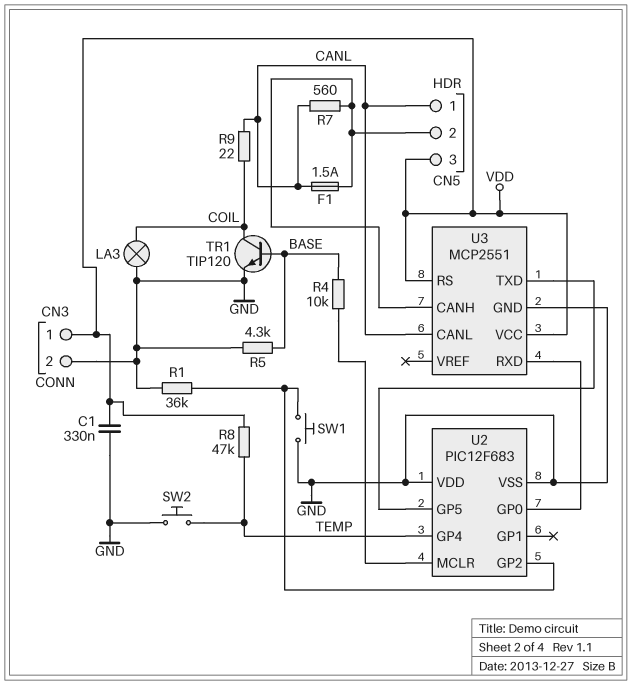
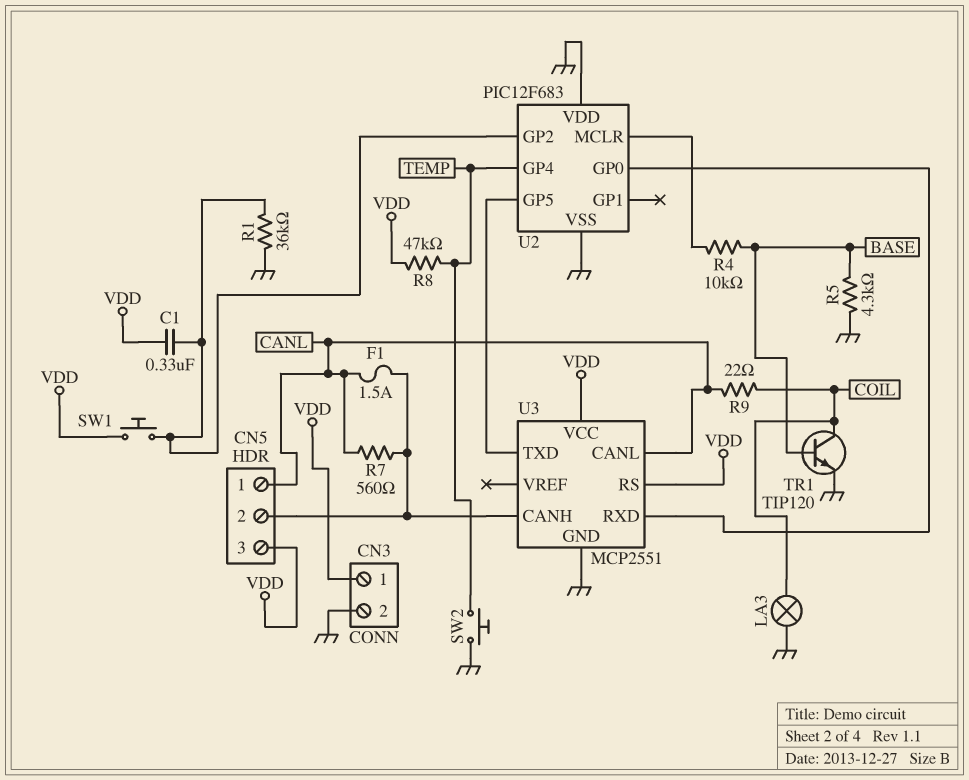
C1: 330nF (GND, VDD) -> 330nF (U2/GP2, VDD)
SW1: button (GND, U2/GP2) -> button (U2/GP2, VDD)

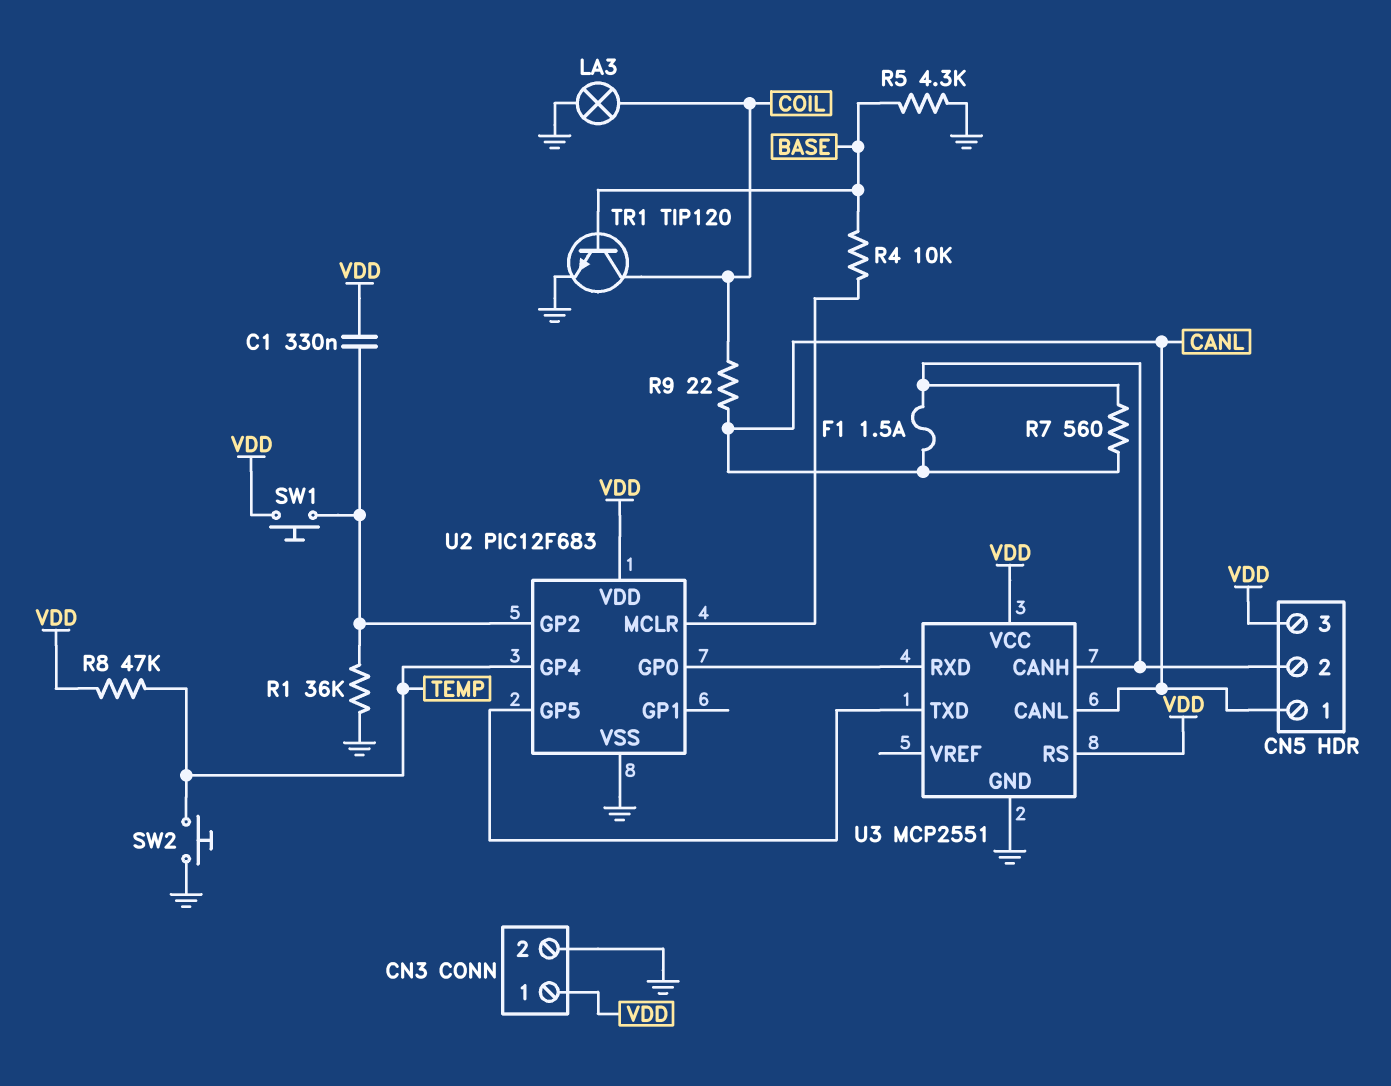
U2 pin VDD: GND -> VDD

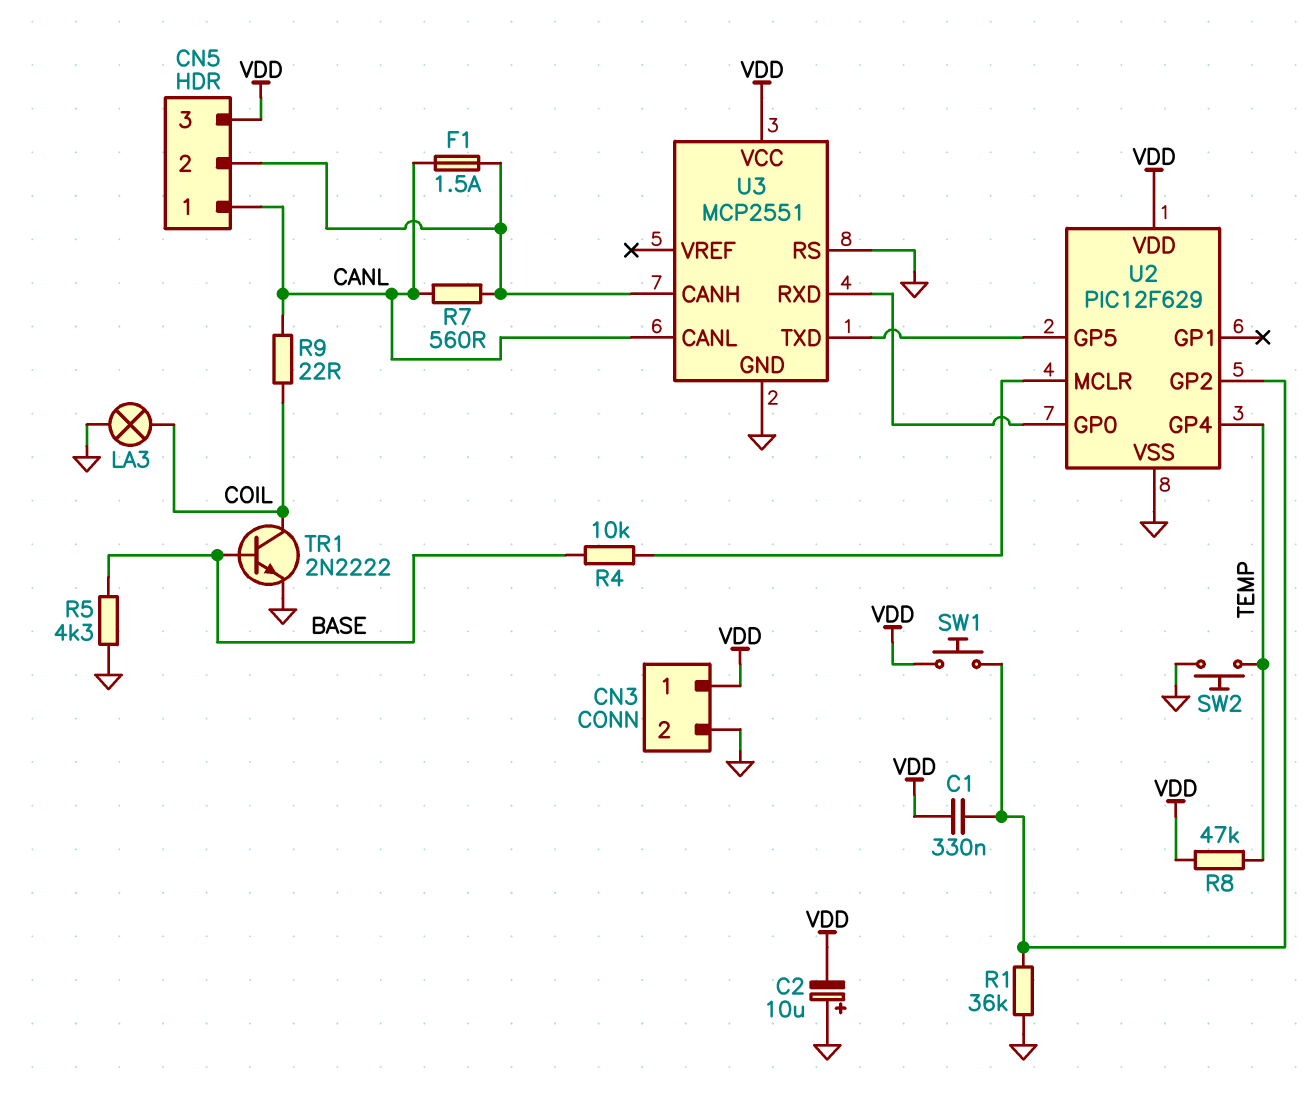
C2: none -> 10uF (plus GND, minus VDD)
TR1: NPN TIP120 (B BASE, C COIL, E GND) -> NPN 2N2222 (B BASE, C COIL, E GND)
U2: PIC12F683 -> PIC12F629
U3 pin RS: VDD -> GND

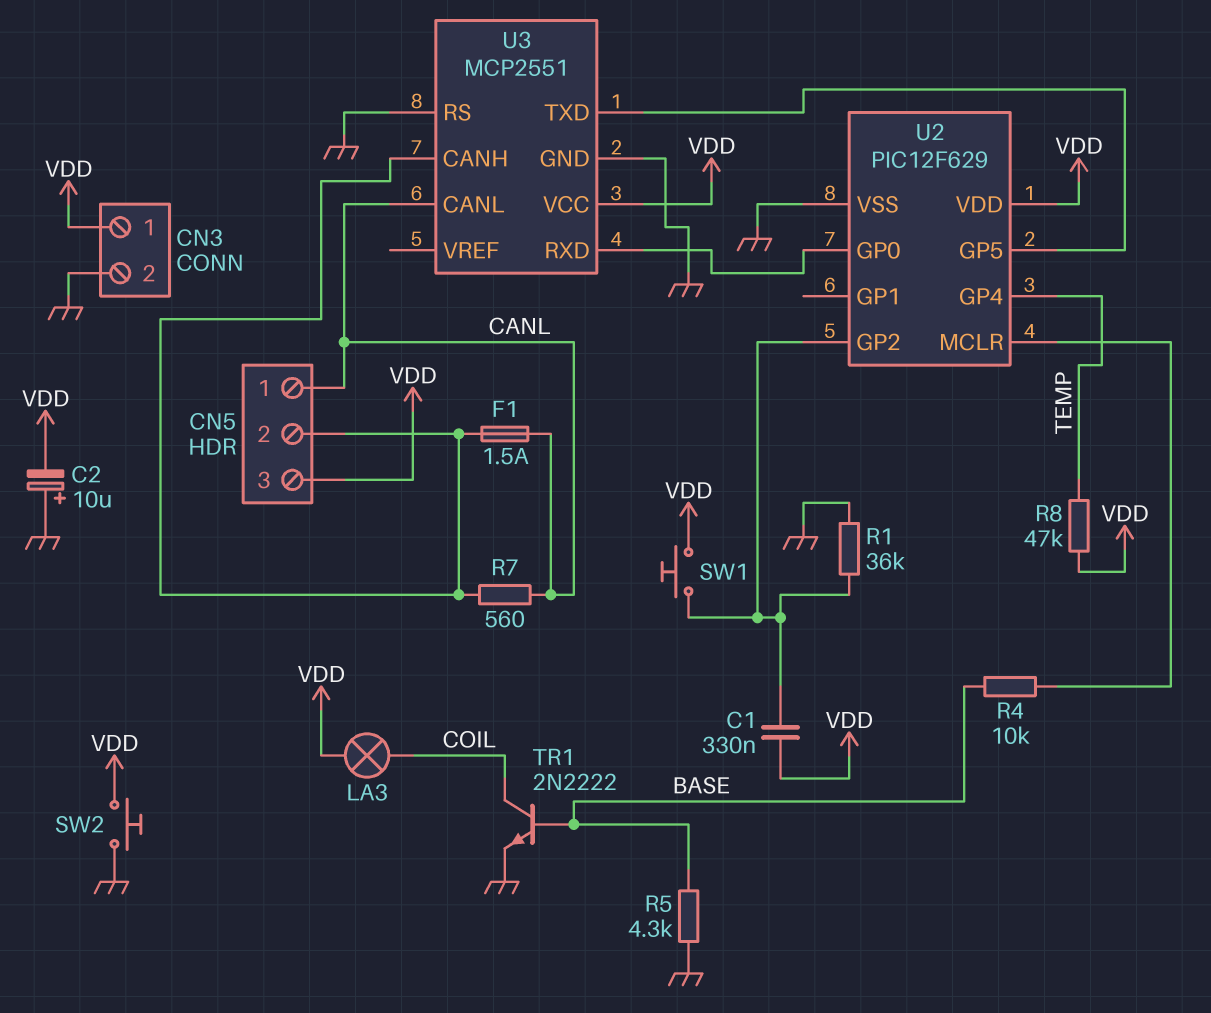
LA3: lamp (COIL, GND) -> lamp (COIL, VDD)
R9: 22 (CANL, COIL) -> none
SW2: button (GND, TEMP) -> button (GND, VDD)

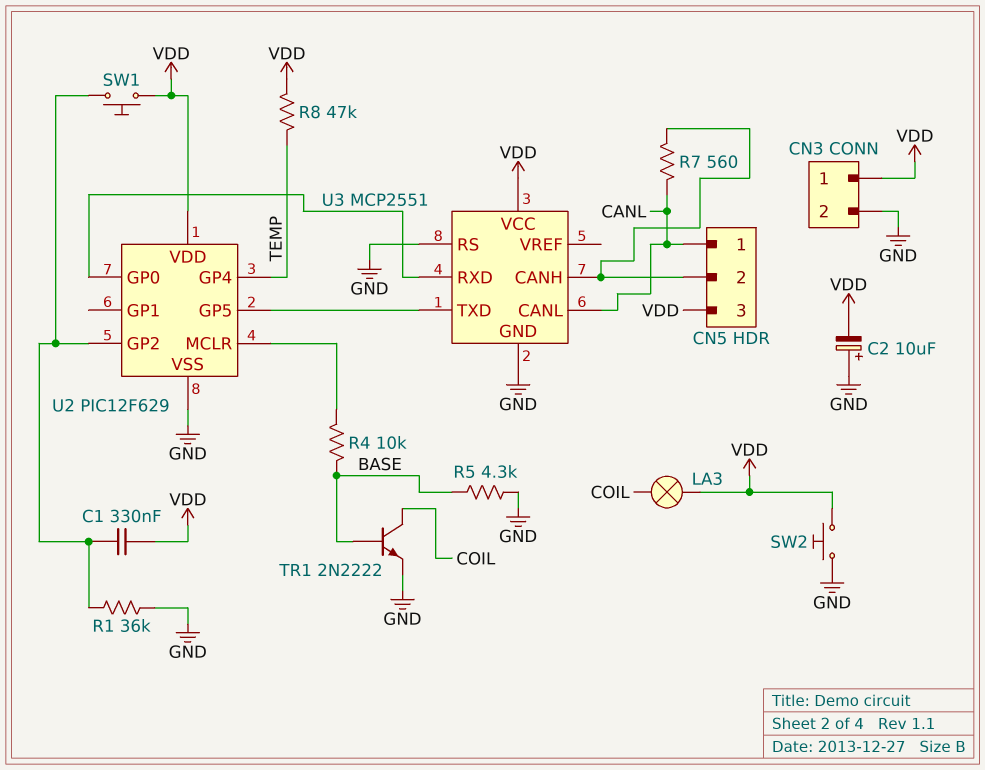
F1: 1.5A (CANL, CN5/2) -> none

